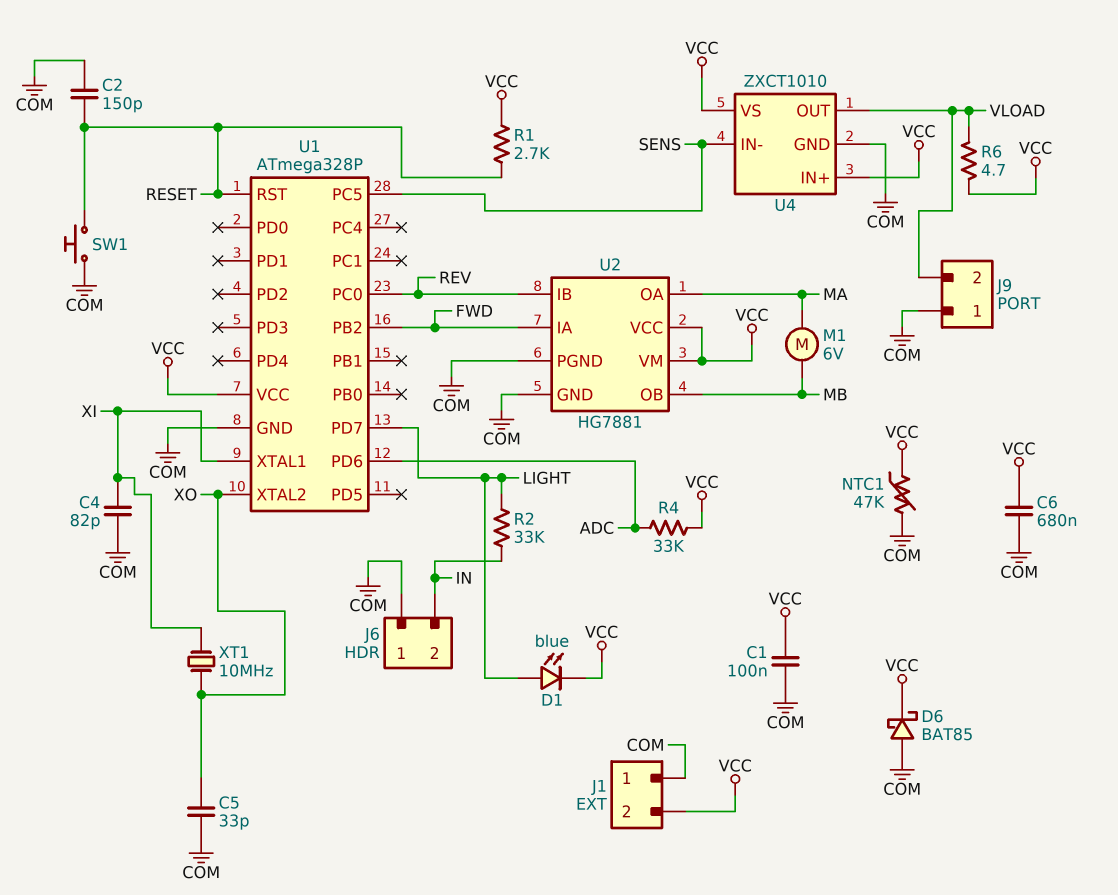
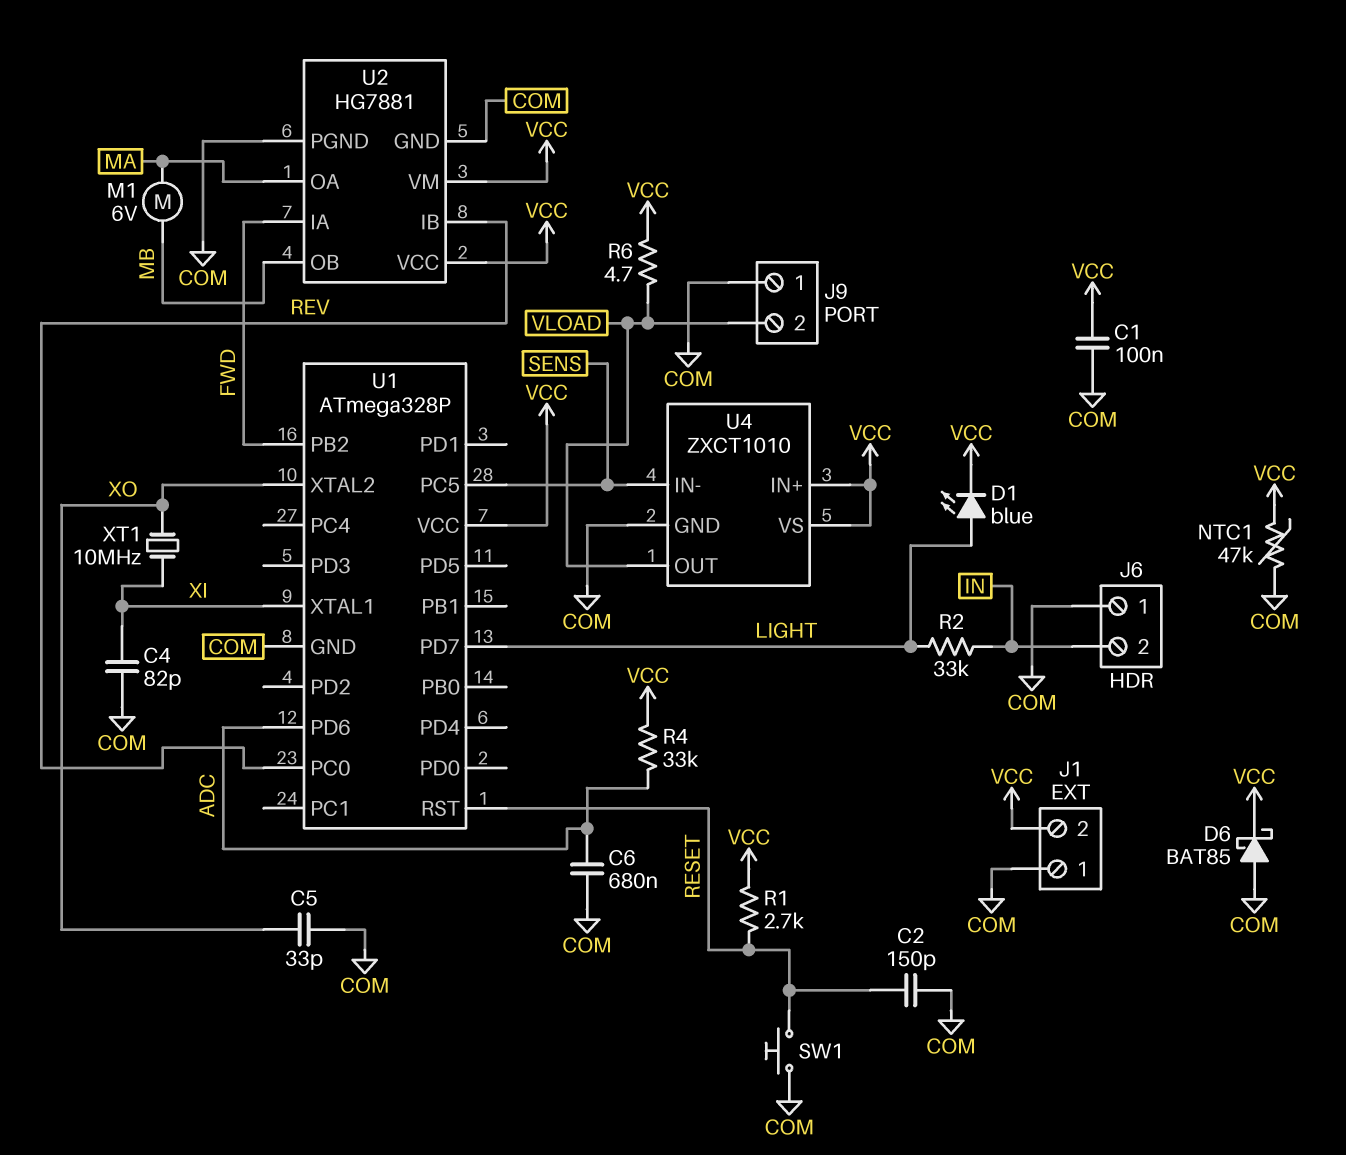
C6: 680nF (COM, VCC) -> 680nF (ADC, COM)

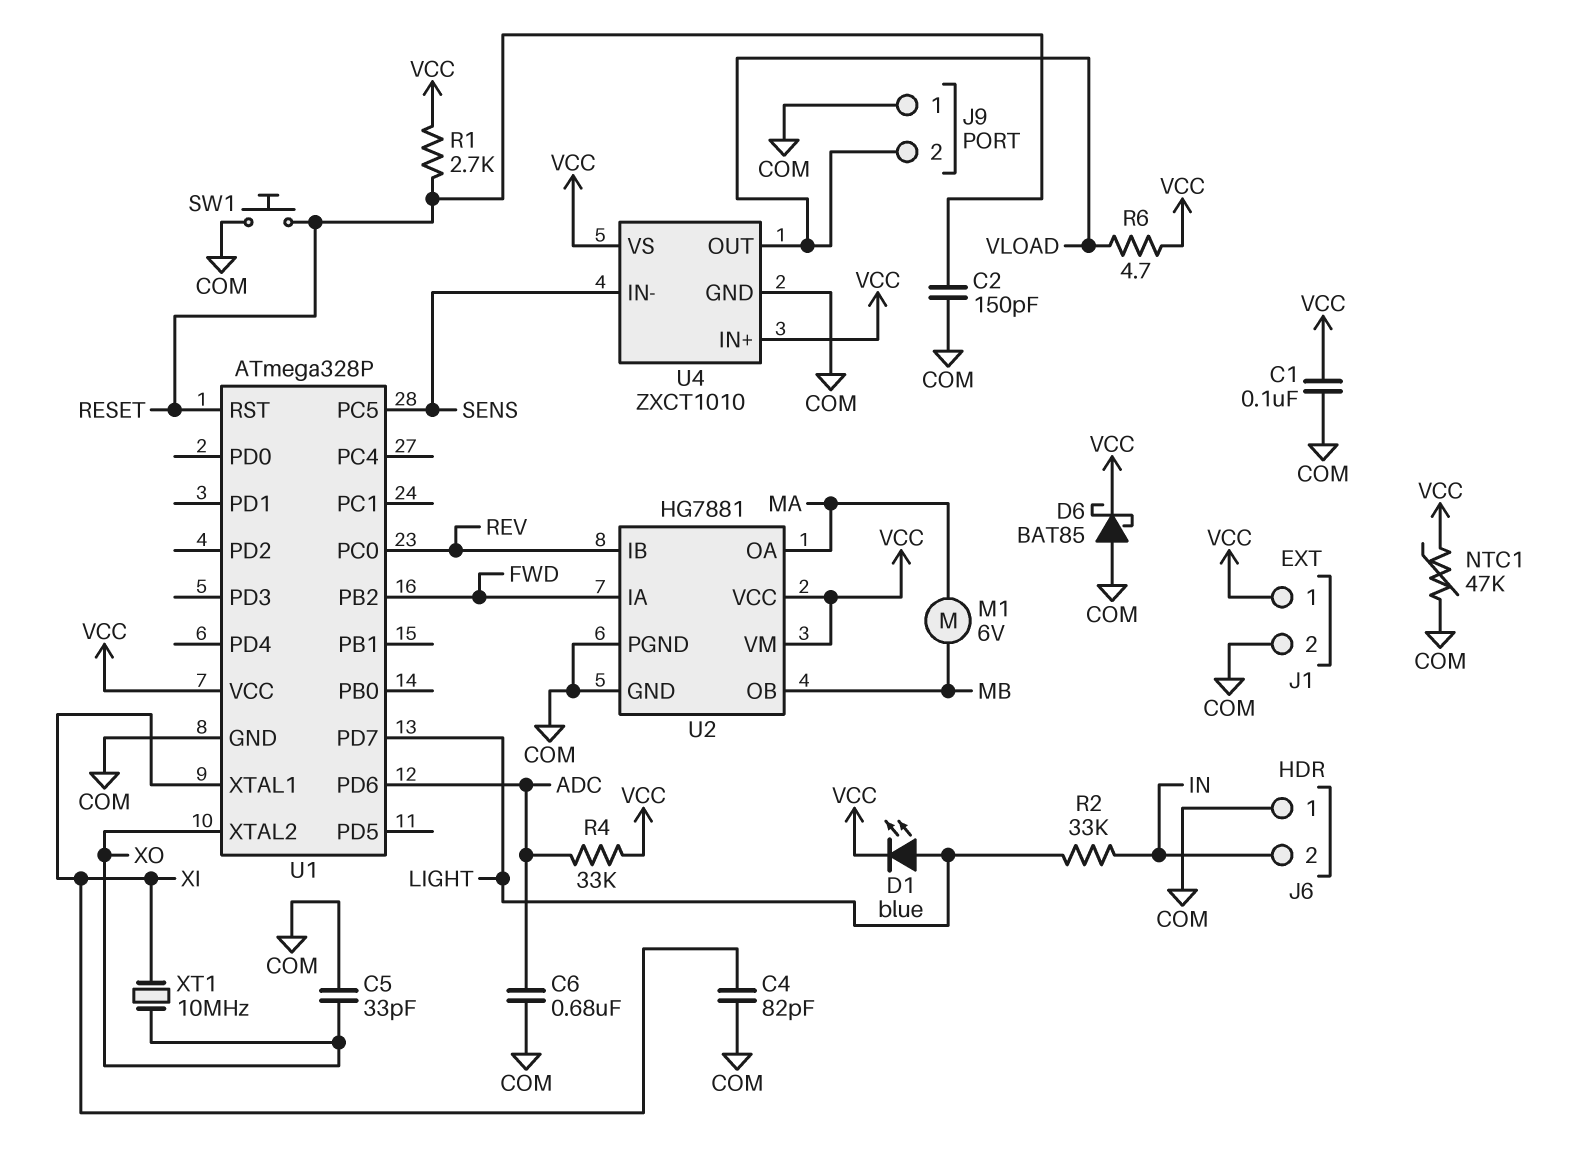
J1 pin 1: COM -> VCC
J1 pin 2: VCC -> COM

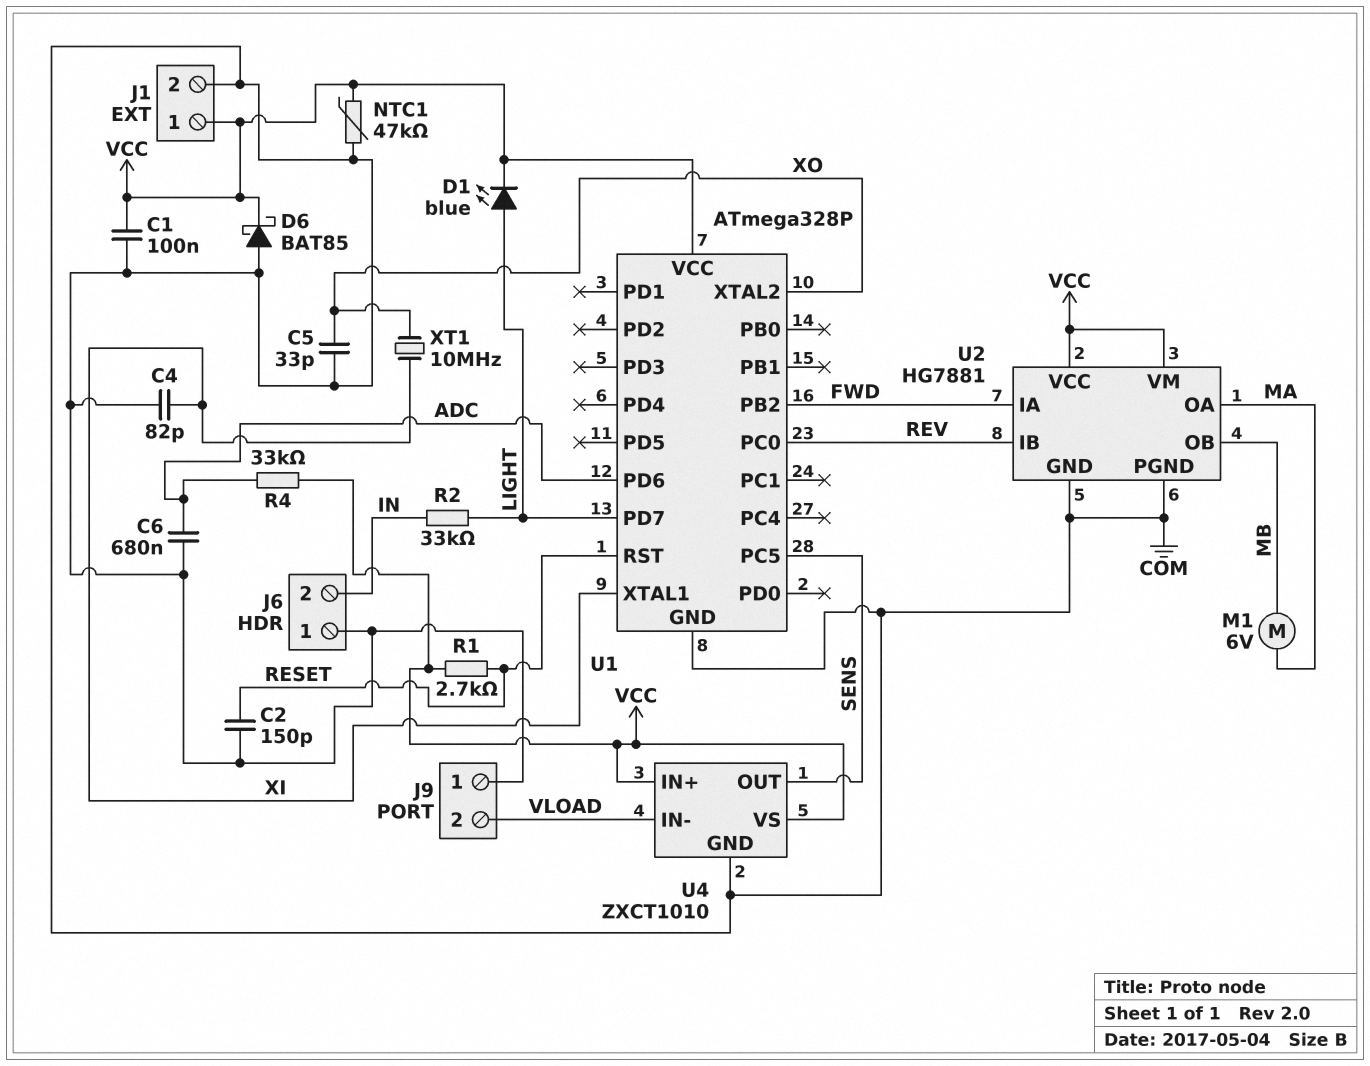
R6: 4.7 (VCC, VLOAD) -> none
SW1: button (COM, RESET) -> none
U4 pin IN-: SENS -> VLOAD
U4 pin OUT: VLOAD -> SENS

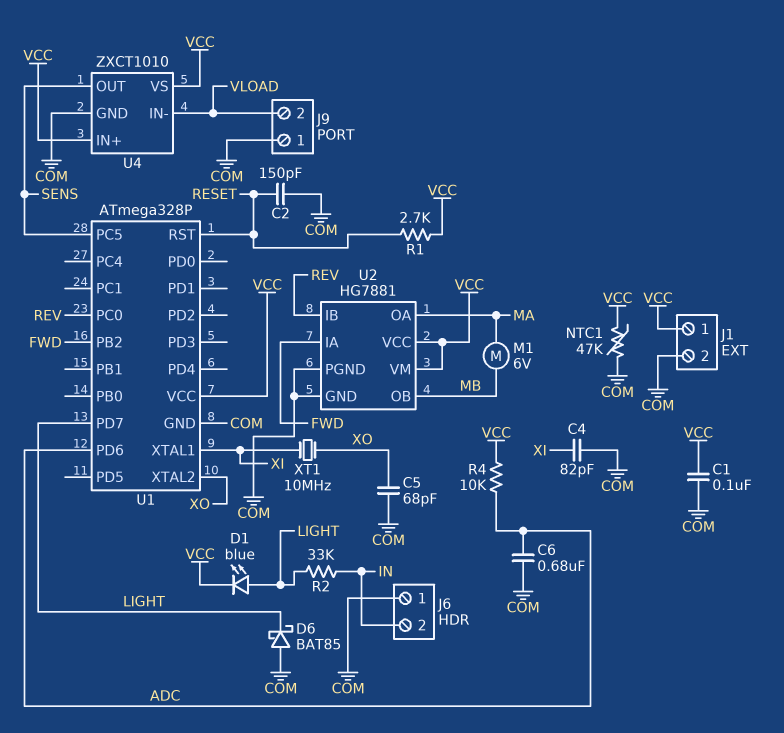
C5: 33pF (COM, XO) -> 68pF (COM, XO)
D6: schottky BAT85 (A COM, K VCC) -> schottky BAT85 (A COM, K LIGHT)
R4: 33k (ADC, VCC) -> 10k (ADC, VCC)

